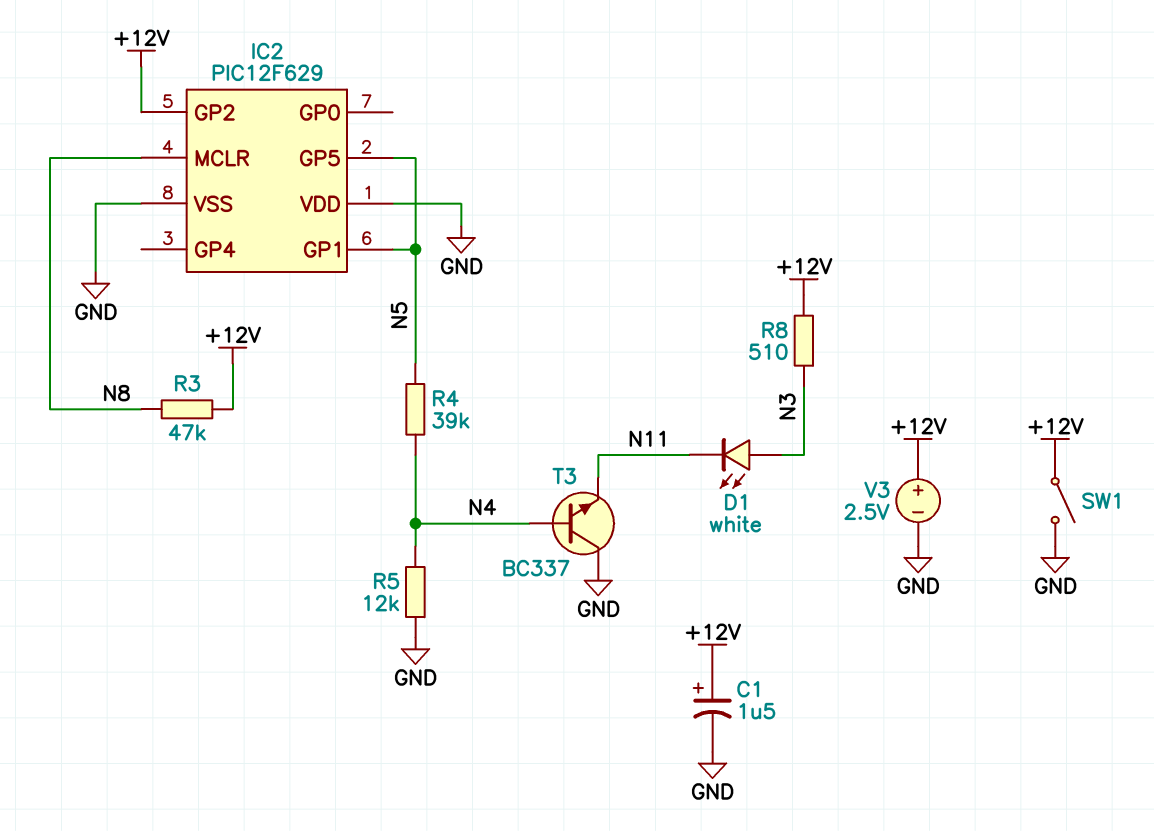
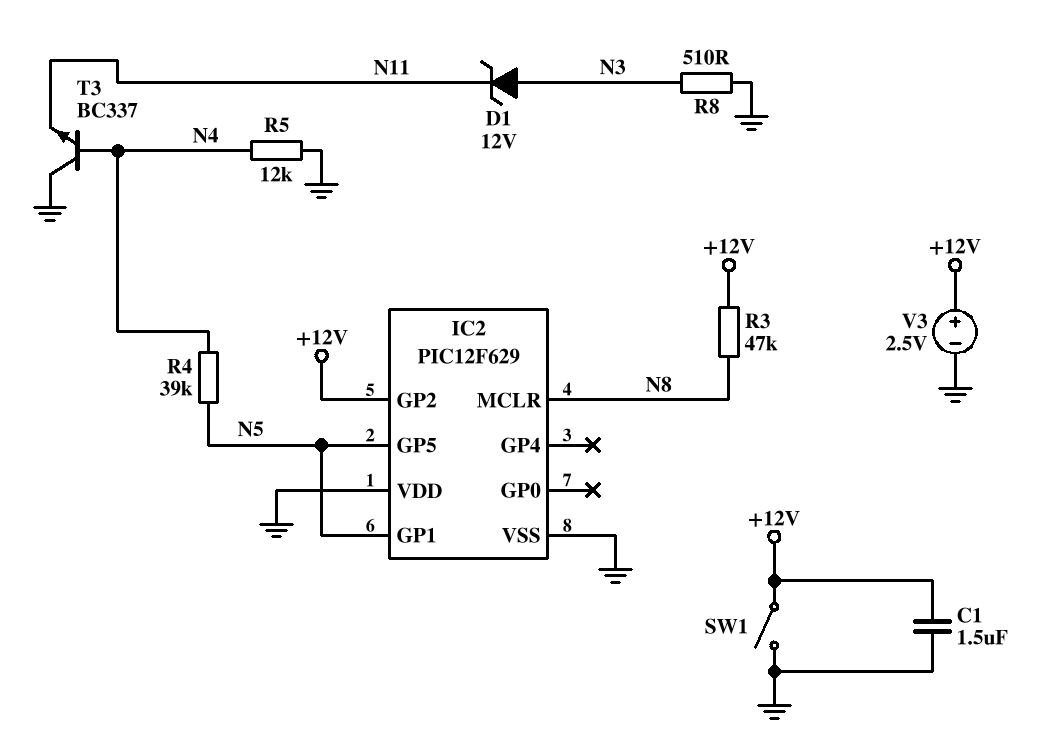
C1: 1.5uF (plus +12V, minus GND) -> 1.5uF (+12V, GND)
D1: LED white (A N3, K N11) -> zener 12V (A N3, K N11)
R8: 510 (+12V, N3) -> 510 (GND, N3)

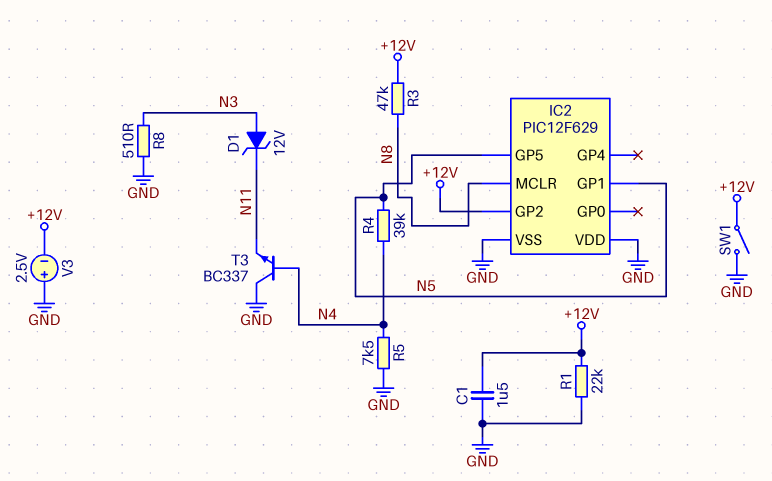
R1: none -> 22k (+12V, GND)
R5: 12k (GND, N4) -> 7.5k (GND, N4)
V3: 2.5V (plus +12V, minus GND) -> 2.5V (plus GND, minus +12V)

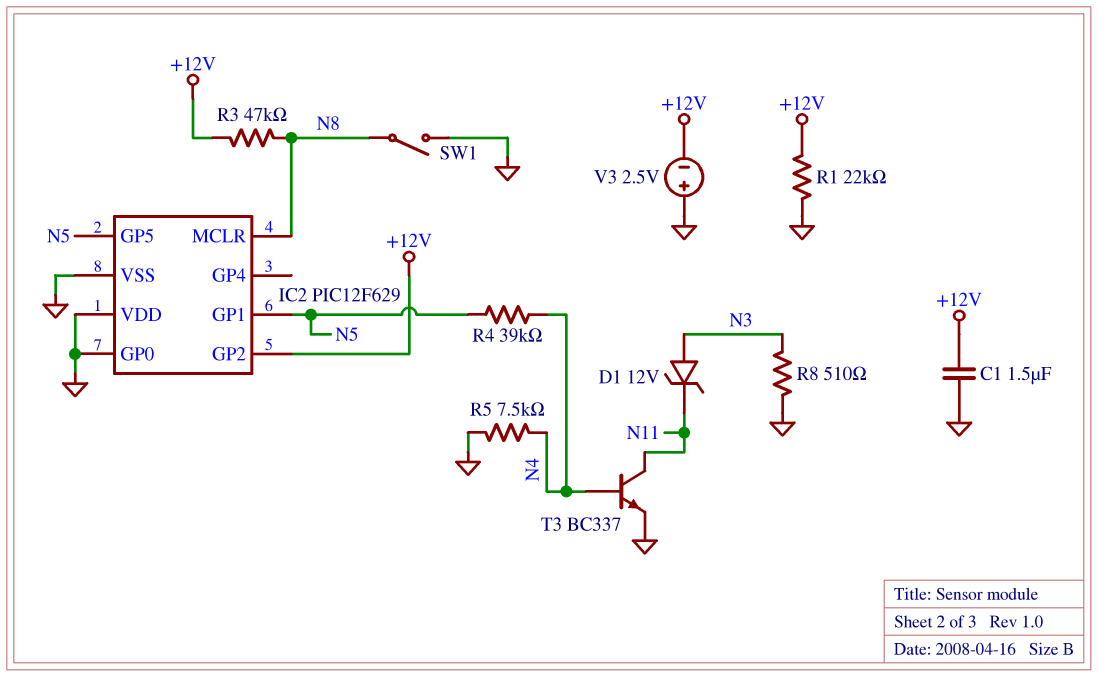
IC2 pin GP0: none -> GND
SW1: switch (+12V, GND) -> switch (GND, N8)
T3: NPN BC337 (B N4, C GND, E N11) -> NPN BC337 (B N4, C N11, E GND)

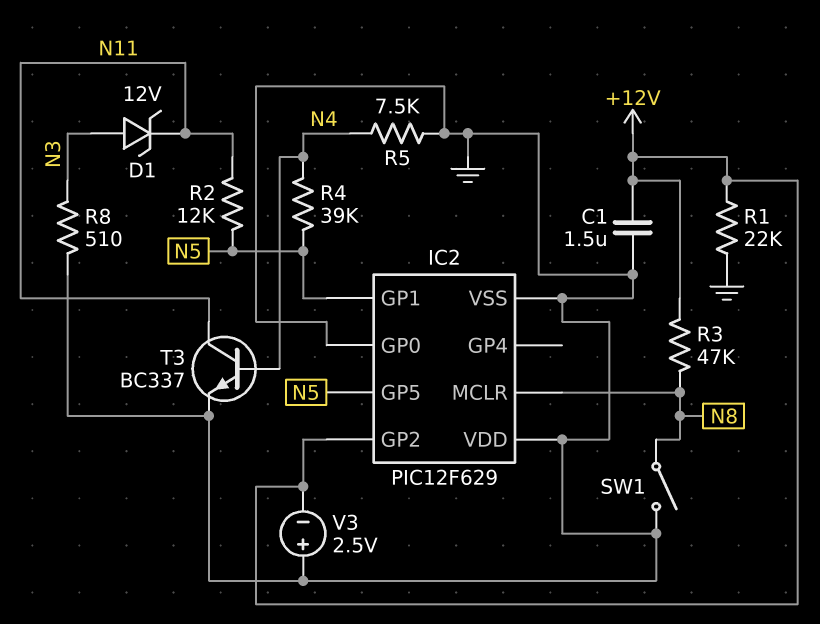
R2: none -> 12k (N5, N11)

